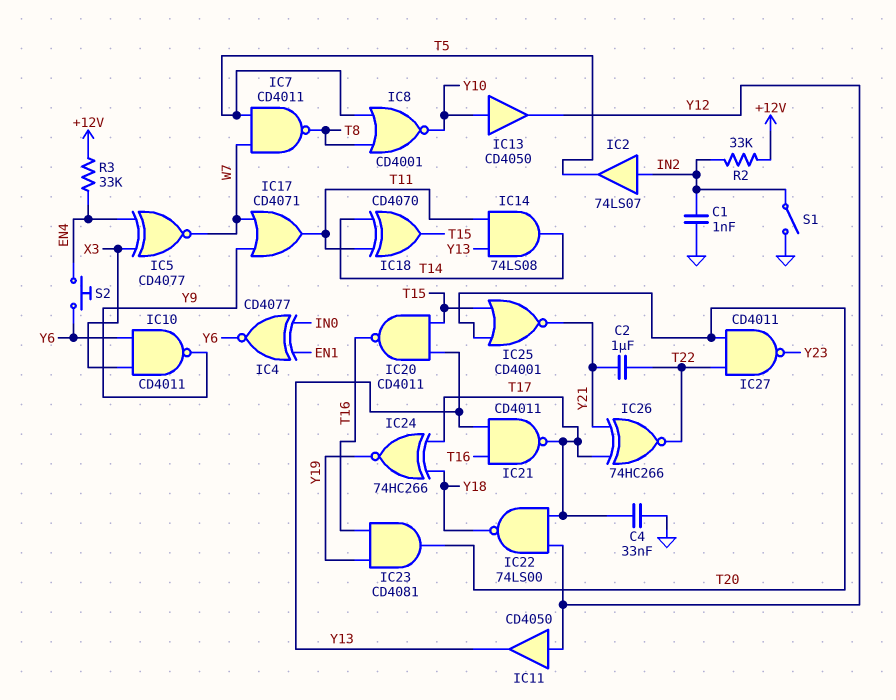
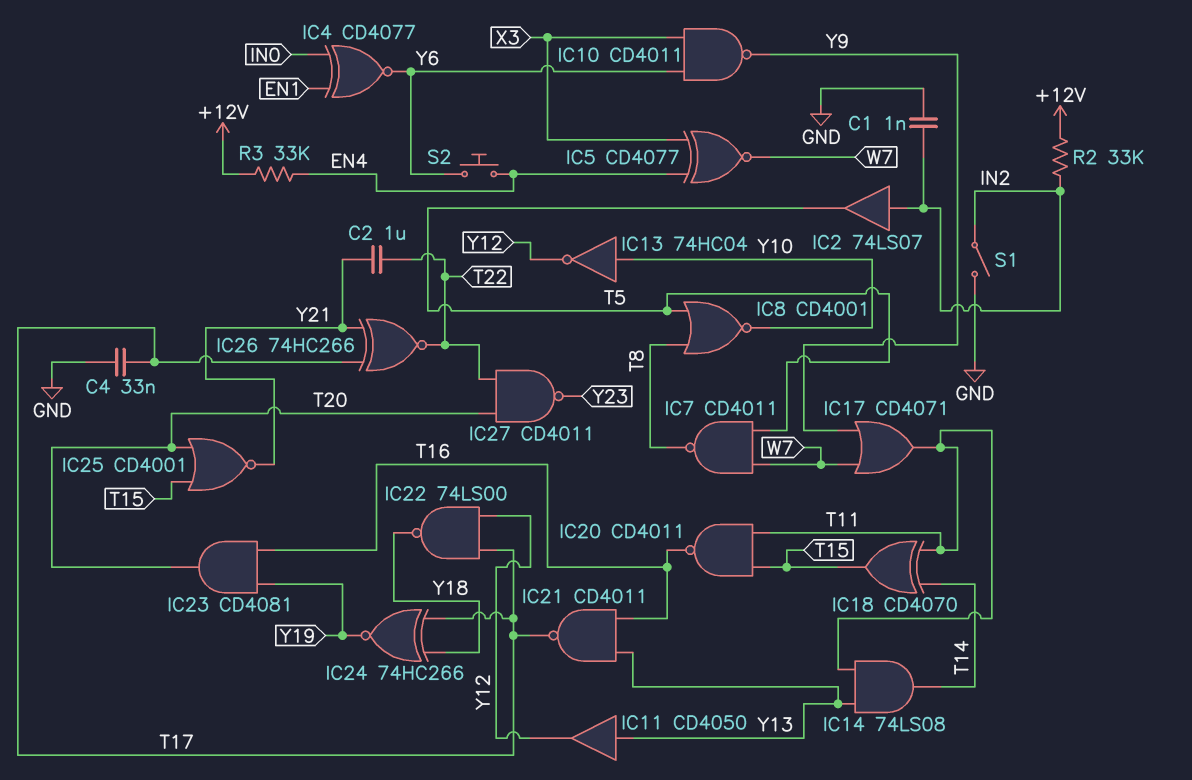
IC11: buffer CD4050 (in Y12, out Y13) -> buffer CD4050 (in Y13, out Y12)
IC13: buffer CD4050 (in Y10, out Y12) -> NOT 74HC04 (in Y10, out Y12)
IC20: NAND CD4011 (in T15, in Y13, out T16) -> NAND CD4011 (in T11, in T15, out T16)

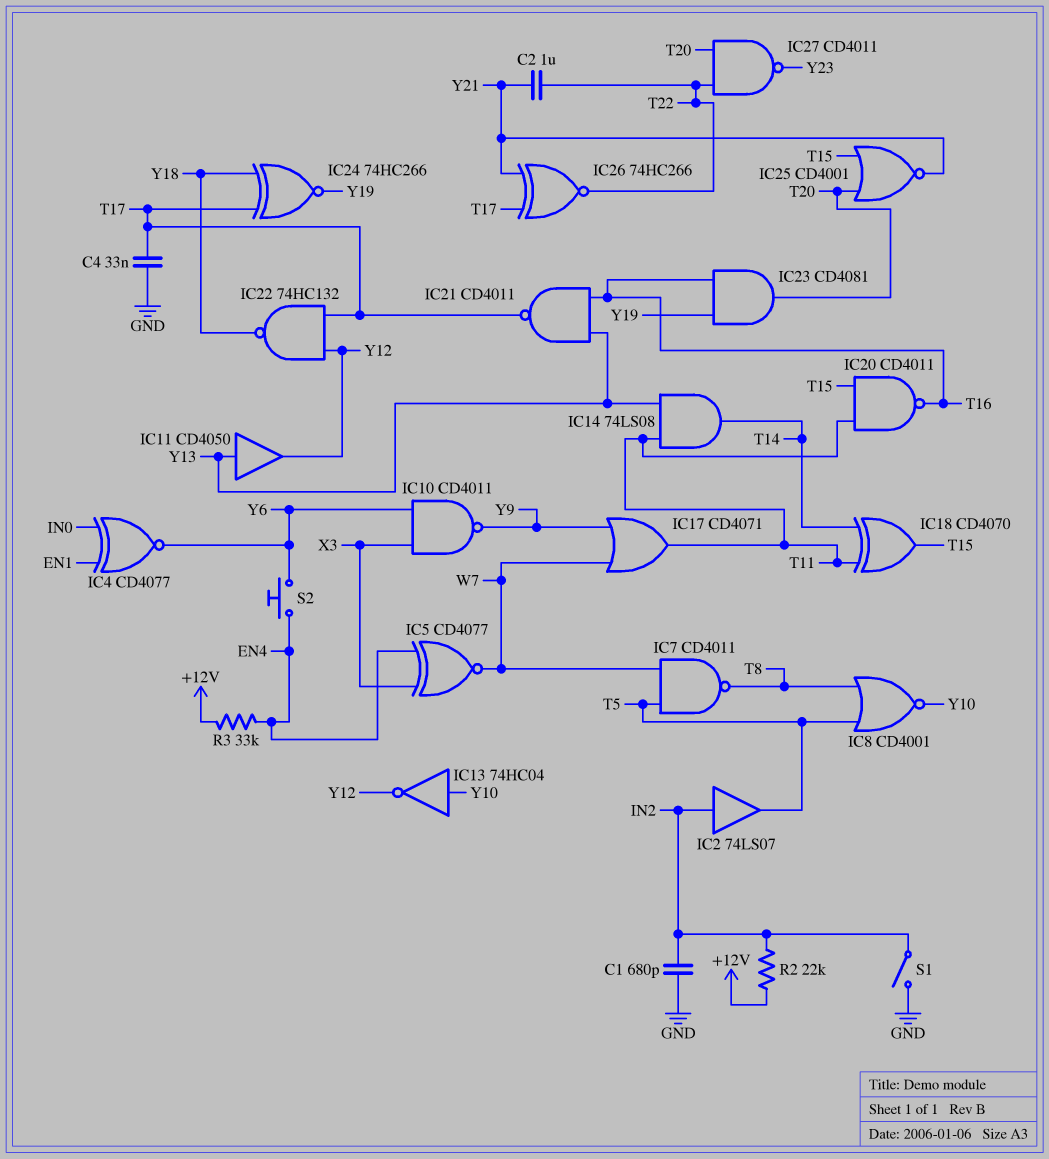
C1: 1nF (GND, IN2) -> 680pF (GND, IN2)
IC22: NAND 74LS00 (in T17, in Y12, out Y18) -> NAND 74HC132 (in T17, in Y12, out Y18)
R2: 33k (+12V, IN2) -> 22k (+12V, IN2)

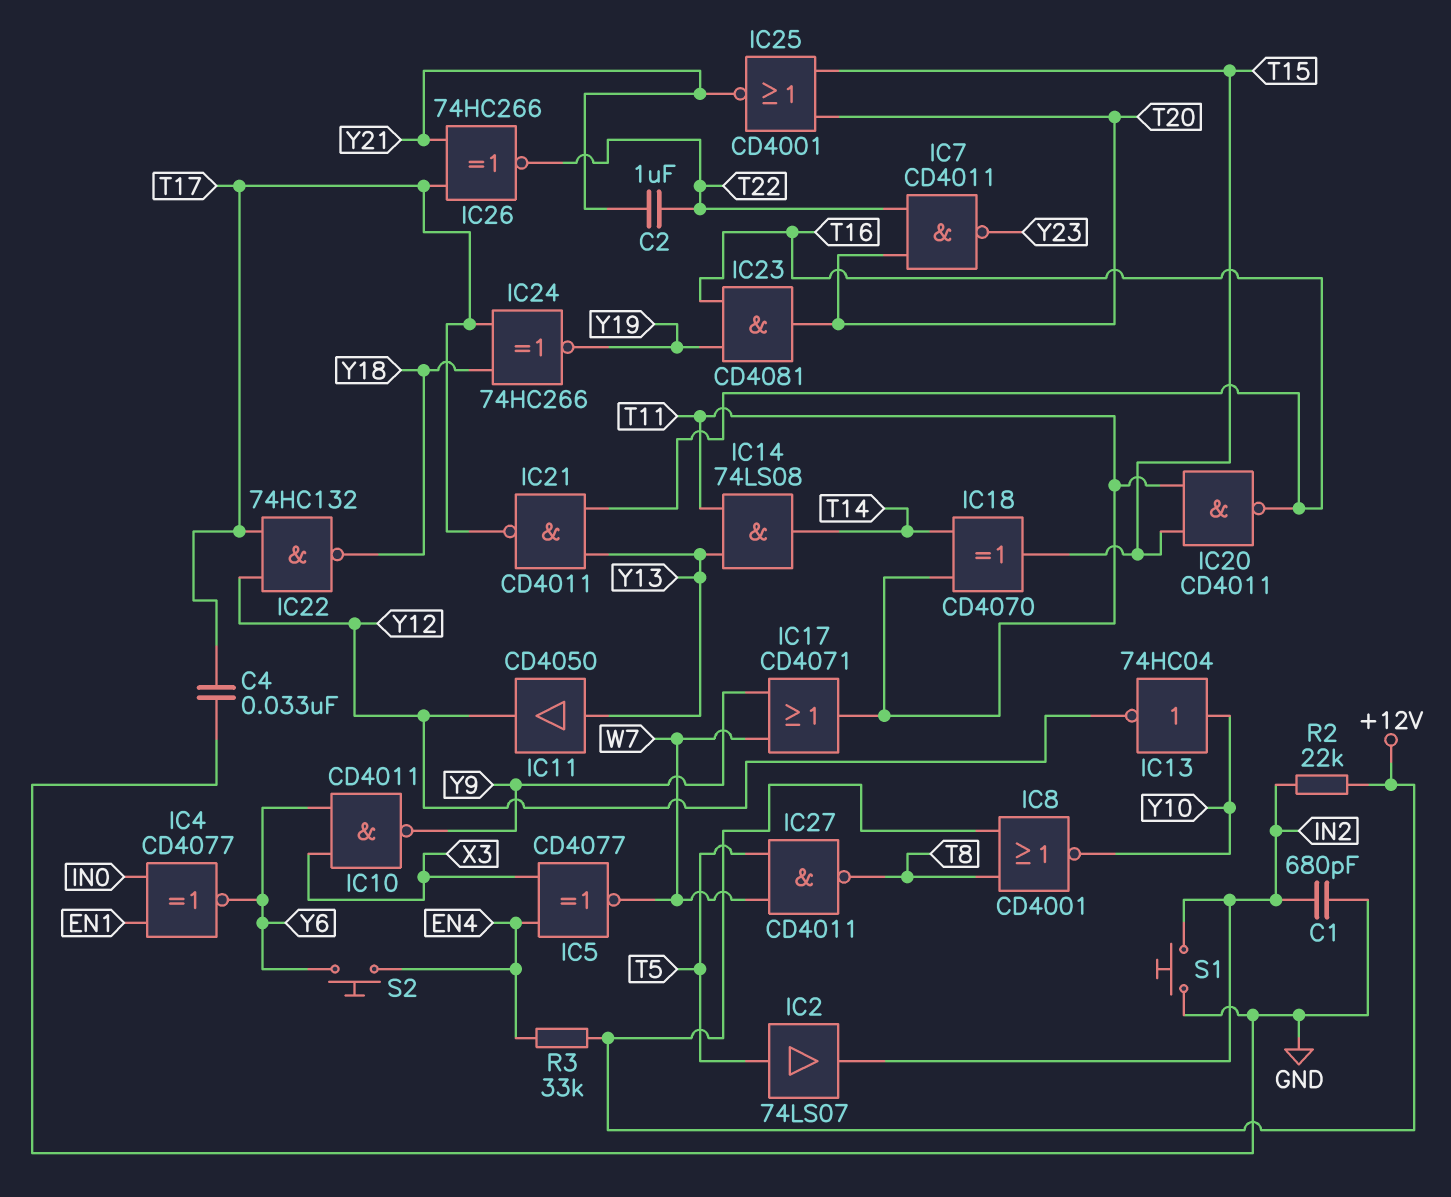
IC2: buffer 74LS07 (in IN2, out T5) -> buffer 74LS07 (in T5, out IN2)
IC7: NAND CD4011 (in T5, in W7, out T8) -> NAND CD4011 (in T20, in T22, out Y23)
IC8: NOR CD4001 (in T5, in T8, out Y10) -> NOR CD4001 (in +12V, in T8, out Y10)
IC27: NAND CD4011 (in T20, in T22, out Y23) -> NAND CD4011 (in T5, in W7, out T8)
S1: switch (GND, IN2) -> button (GND, IN2)

